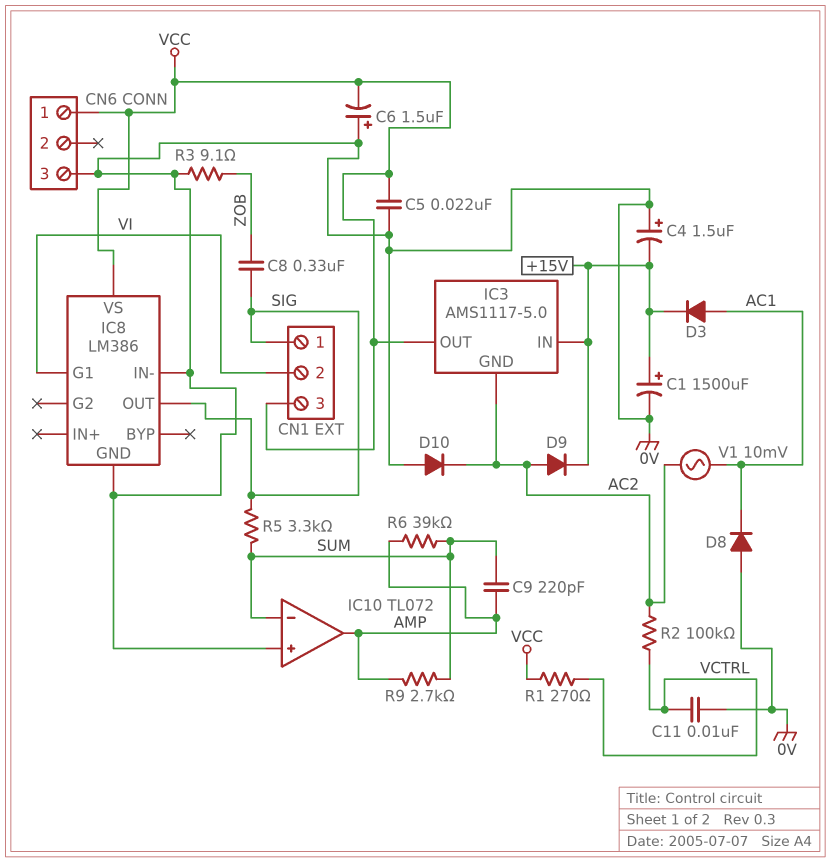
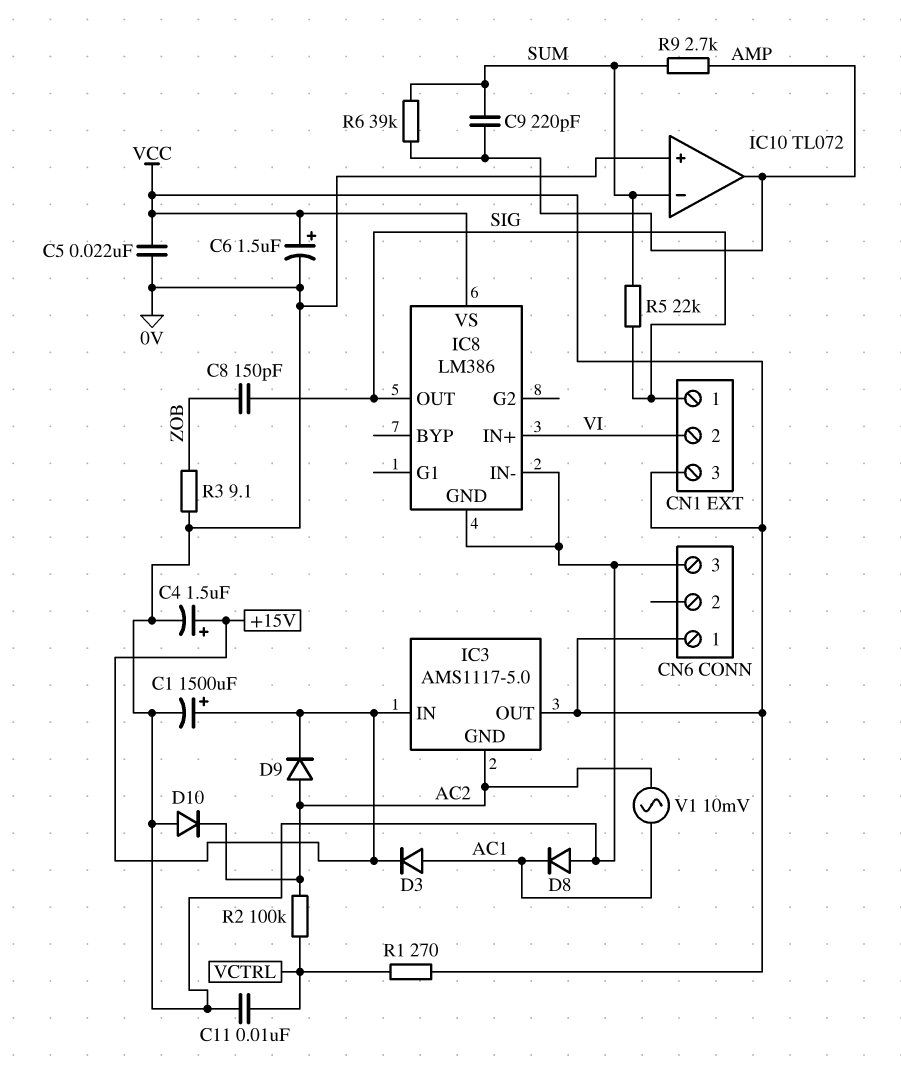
C4: 1.5uF (plus 0V, minus +15V) -> 1.5uF (plus +15V, minus 0V)
C6: 1.5uF (plus 0V, minus VCC) -> 1.5uF (plus VCC, minus 0V)
C8: 330nF (SIG, ZOB) -> 150pF (SIG, ZOB)
IC8 pin G1: VI -> none
IC8 pin IN+: none -> VI
R5: 3.3k (SIG, SUM) -> 22k (SIG, SUM)

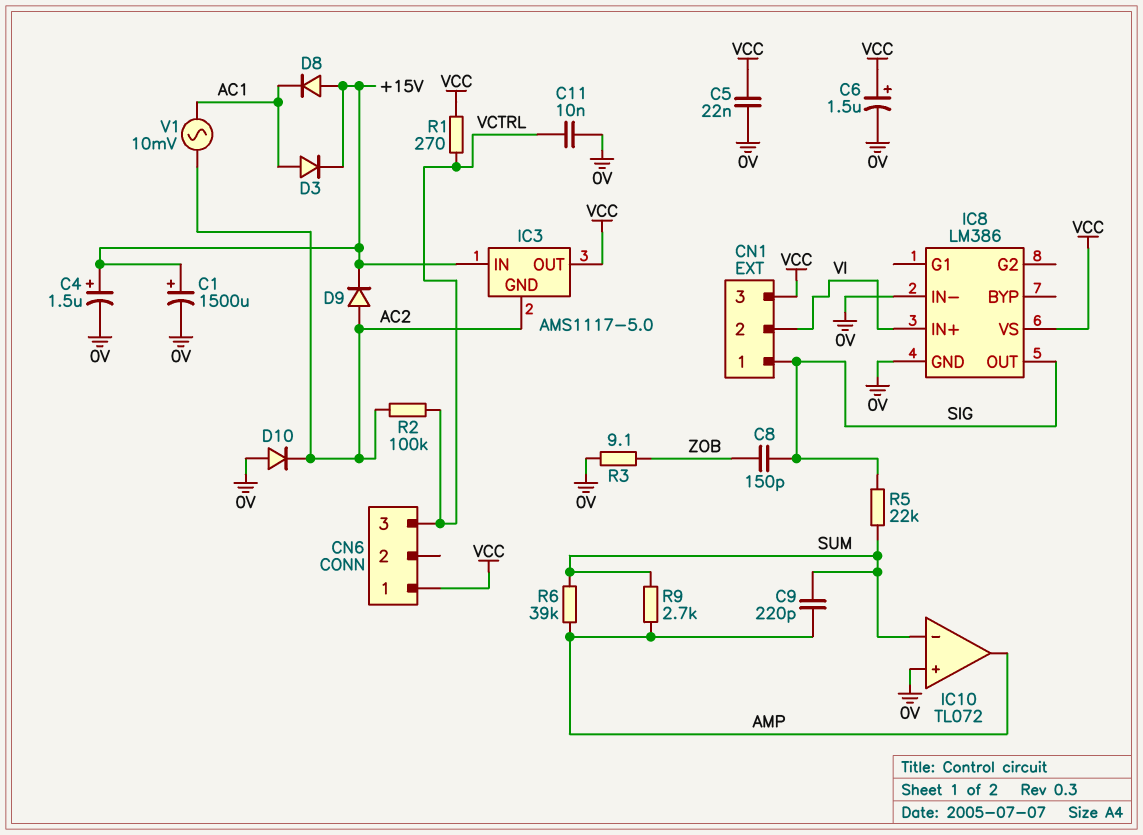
CN6 pin 3: 0V -> VCTRL
D8: diode (A 0V, K AC1) -> diode (A +15V, K AC1)

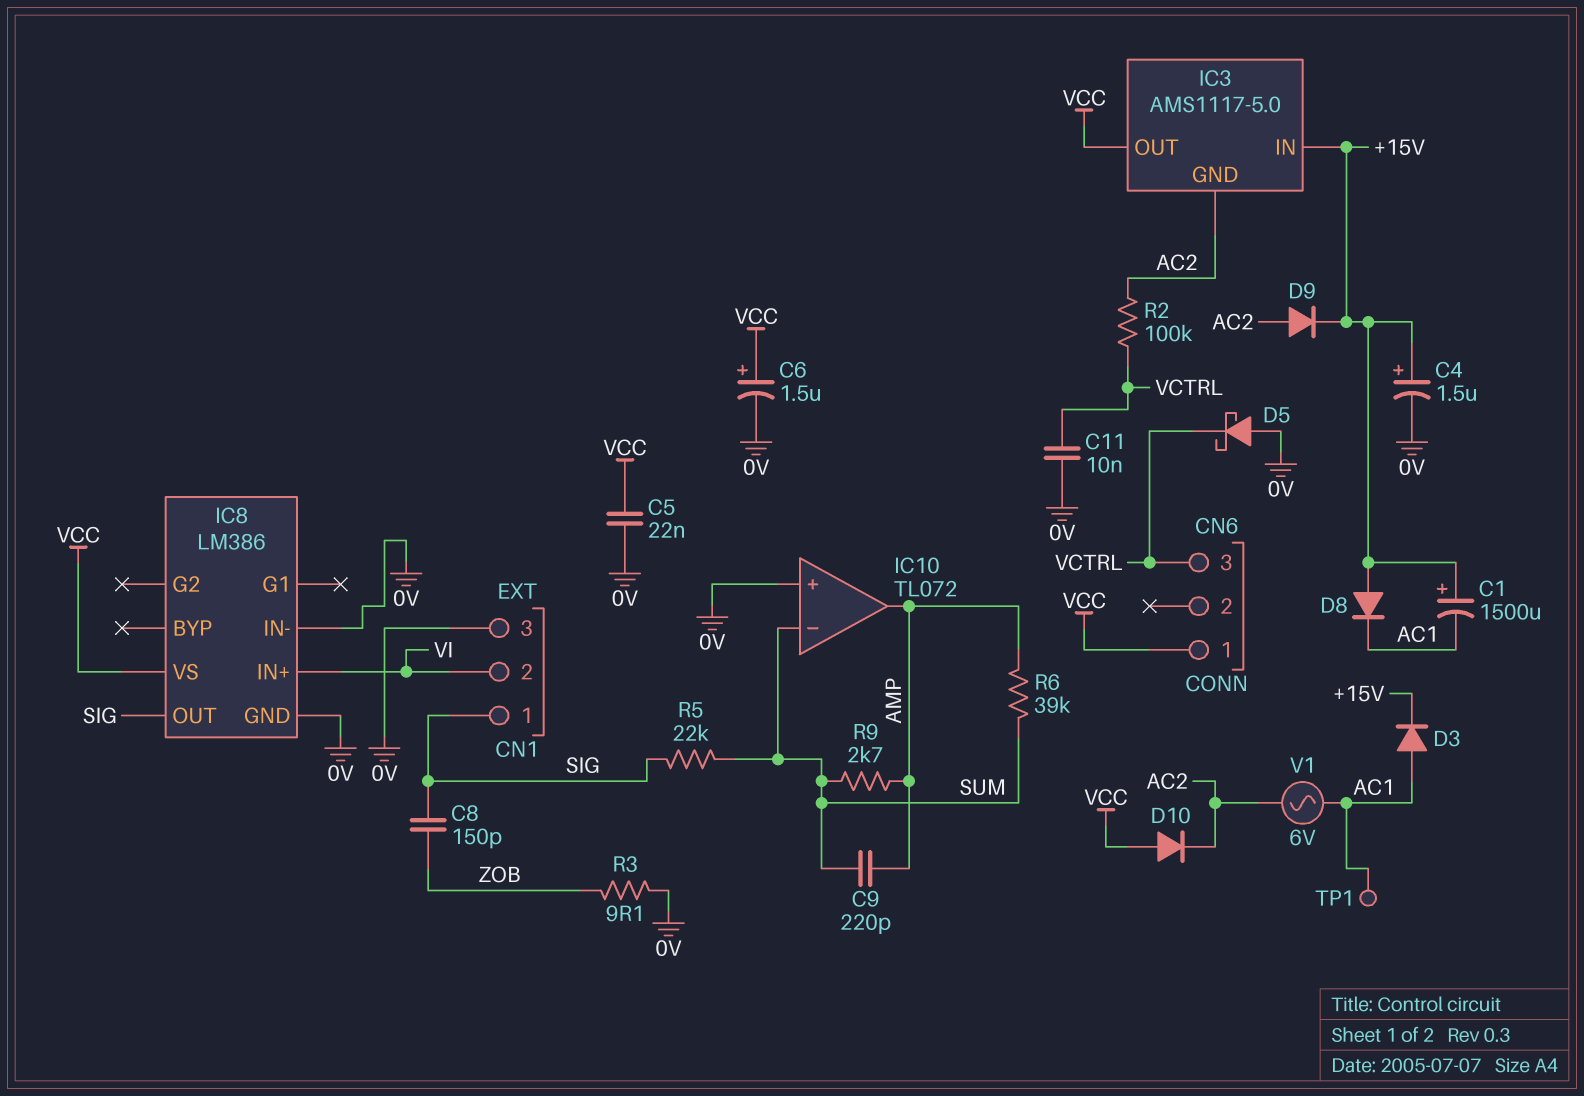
C1: 1500uF (plus +15V, minus 0V) -> 1500uF (plus +15V, minus AC1)
CN1 pin 3: VCC -> 0V
D5: none -> schottky (A 0V, K VCTRL)
D10: diode (A 0V, K AC2) -> diode (A VCC, K AC2)
R1: 270 (VCC, VCTRL) -> none
TP1: none -> test point (AC1)
V1: AC 10mV (AC1, AC2) -> AC 6V (AC1, AC2)

